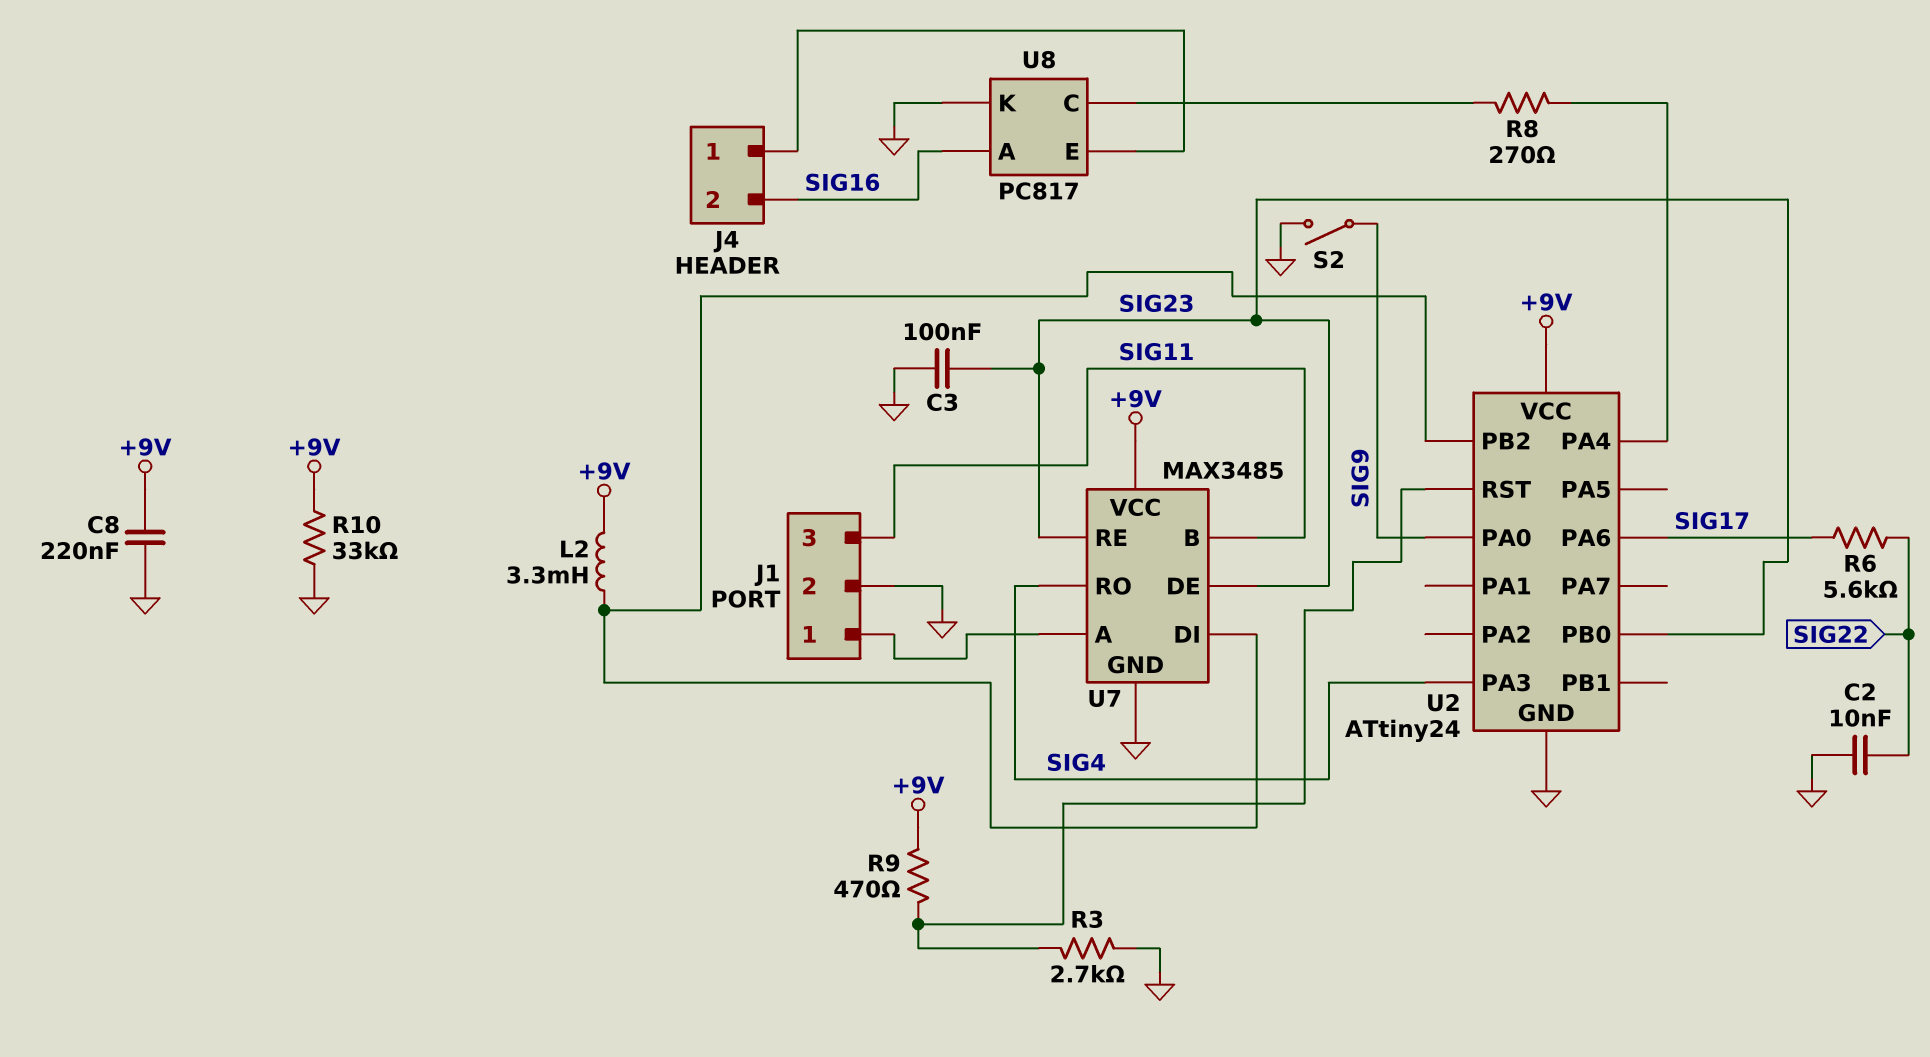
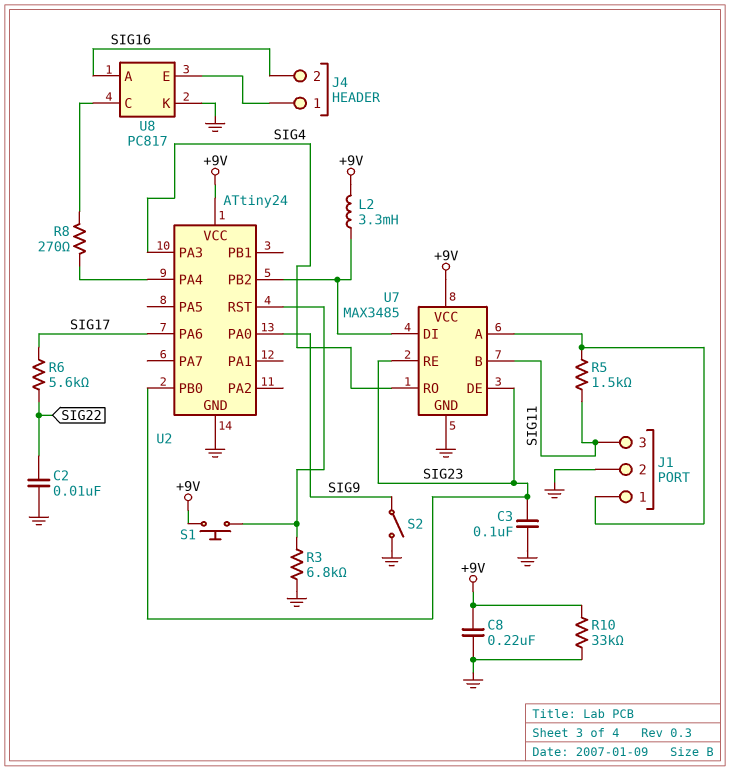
R3: 2.7k (GND, U2/RST) -> 6.8k (GND, U2/RST)
R5: none -> 1.5k (J1/1, SIG11)
R9: 470 (+9V, U2/RST) -> none
S1: none -> button (+9V, U2/RST)

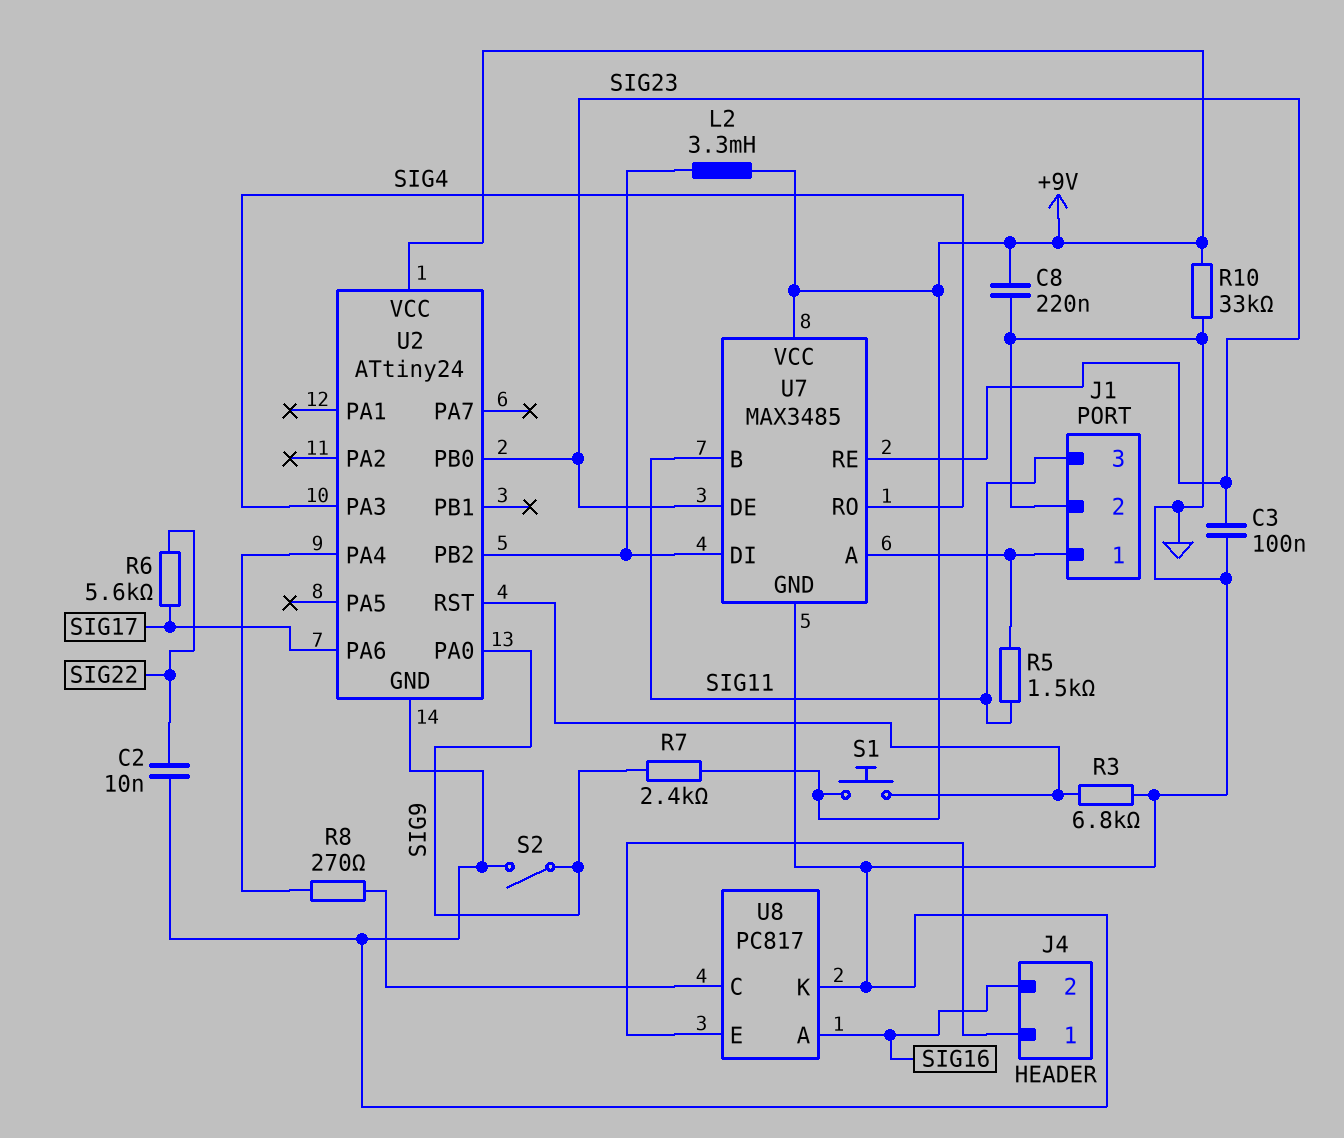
R7: none -> 2.4k (+9V, SIG9)

